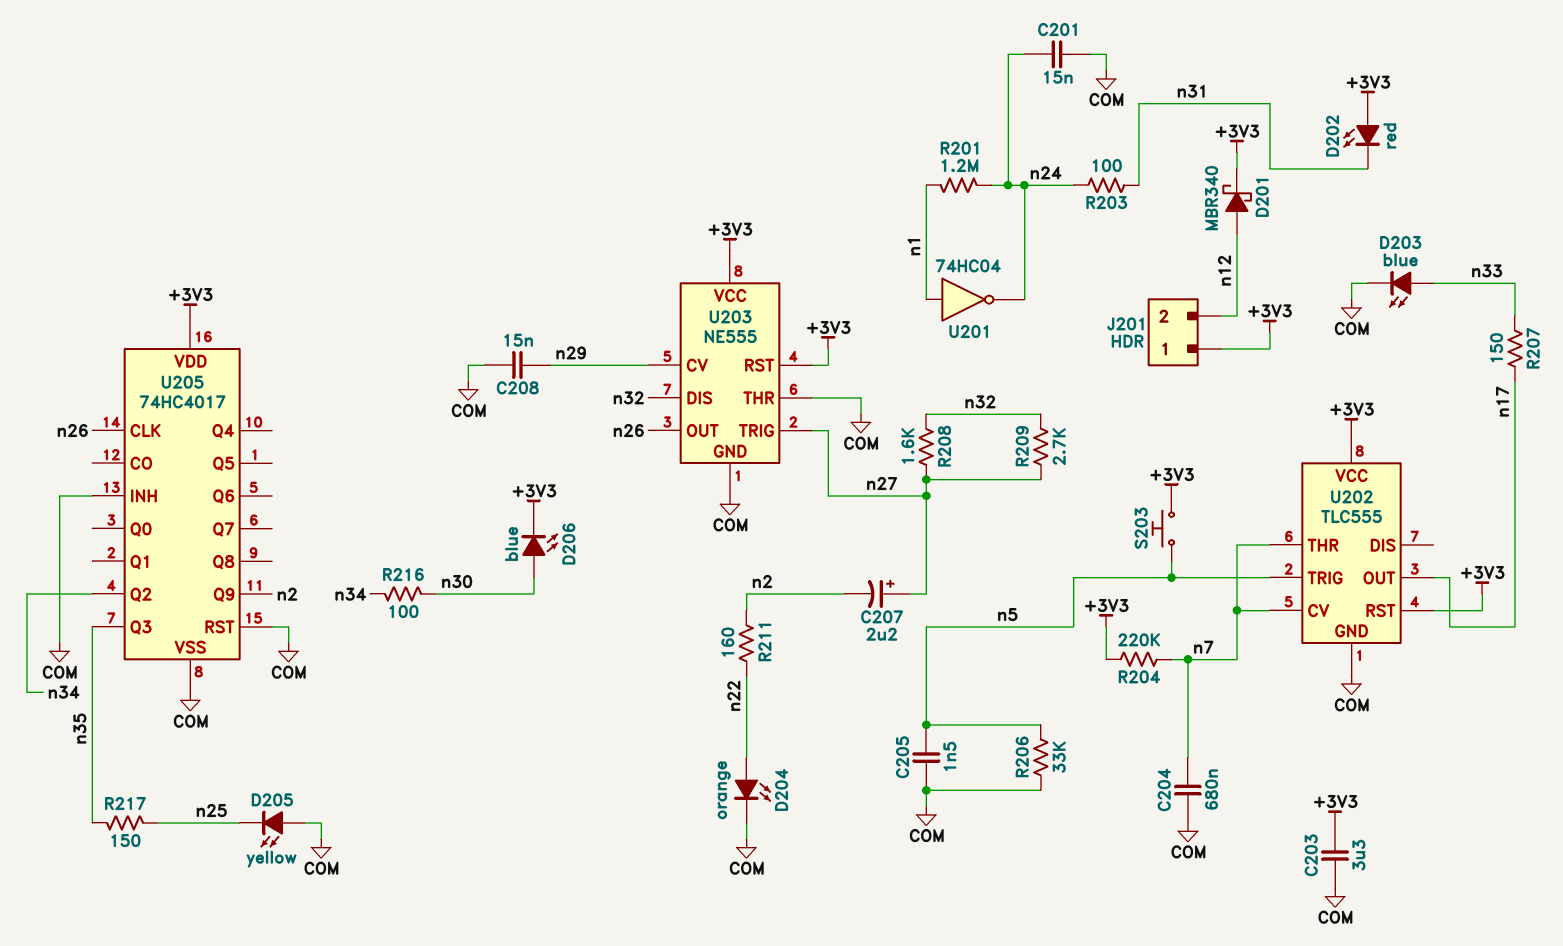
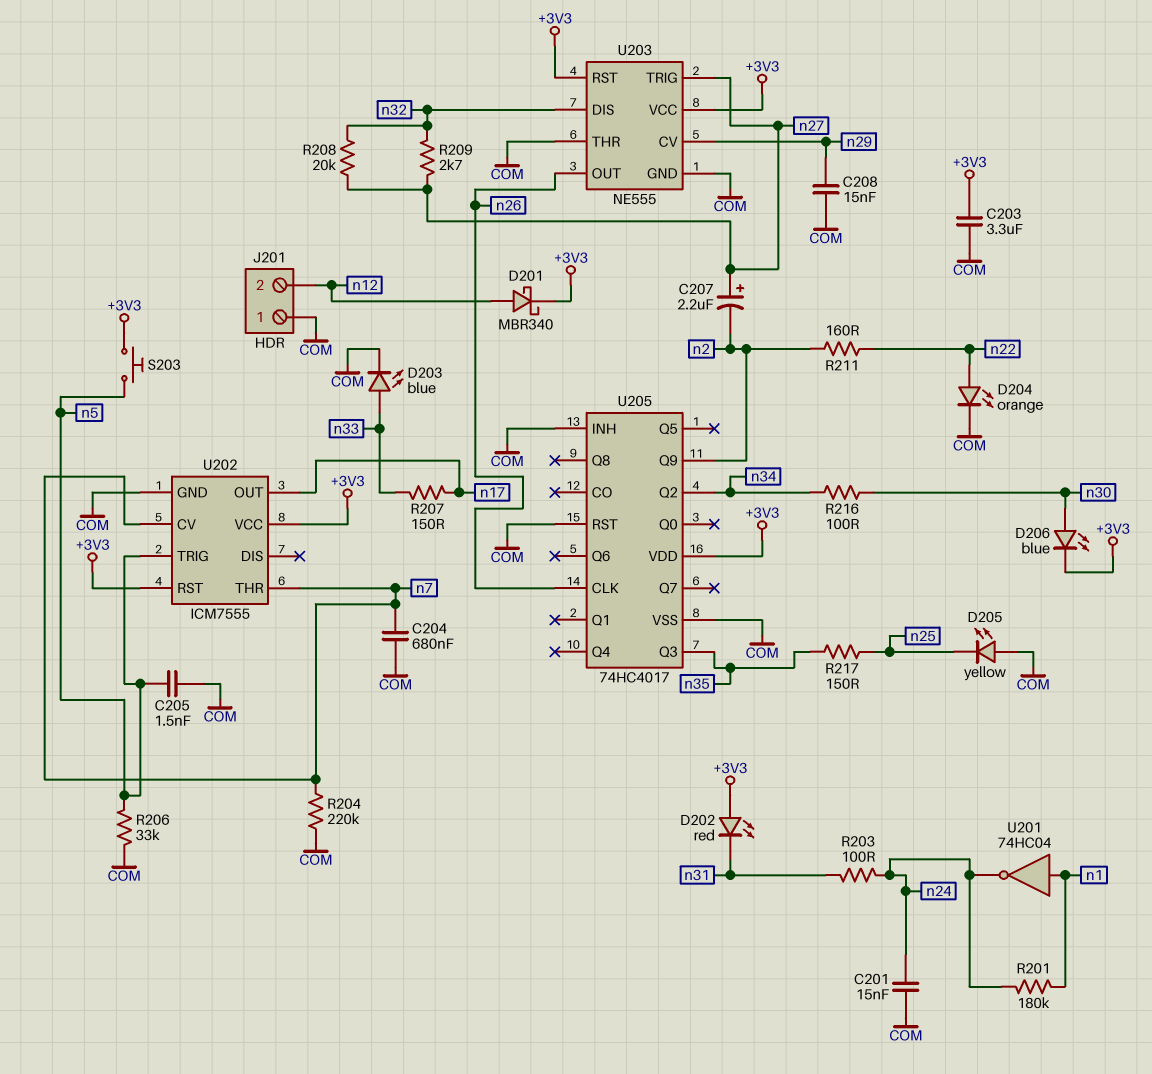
J201 pin 1: +3V3 -> COM
R201: 1.2M (n1, n24) -> 180k (n1, n24)
R204: 220k (+3V3, n7) -> 220k (COM, n7)
R208: 1.6k (n27, n32) -> 20k (n27, n32)
U202: TLC555 -> ICM7555

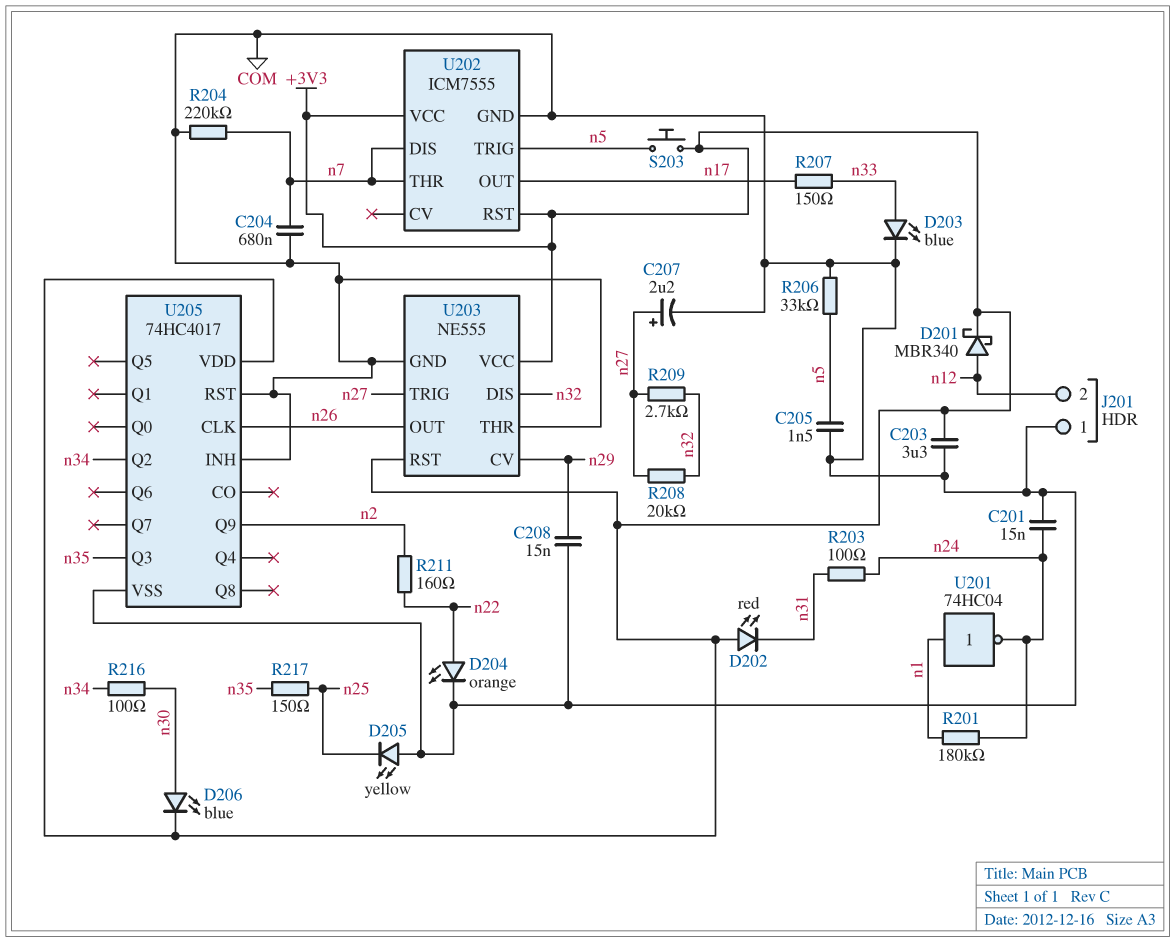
C207: 2.2uF (plus n27, minus n2) -> 2.2uF (plus n27, minus COM)
U202 pin CV: n7 -> none
U202 pin DIS: none -> n7

